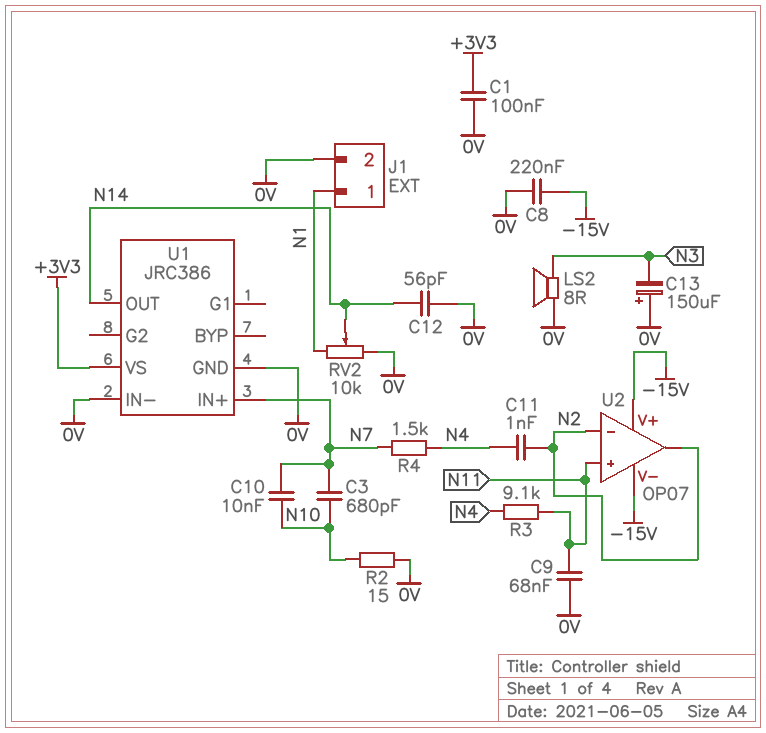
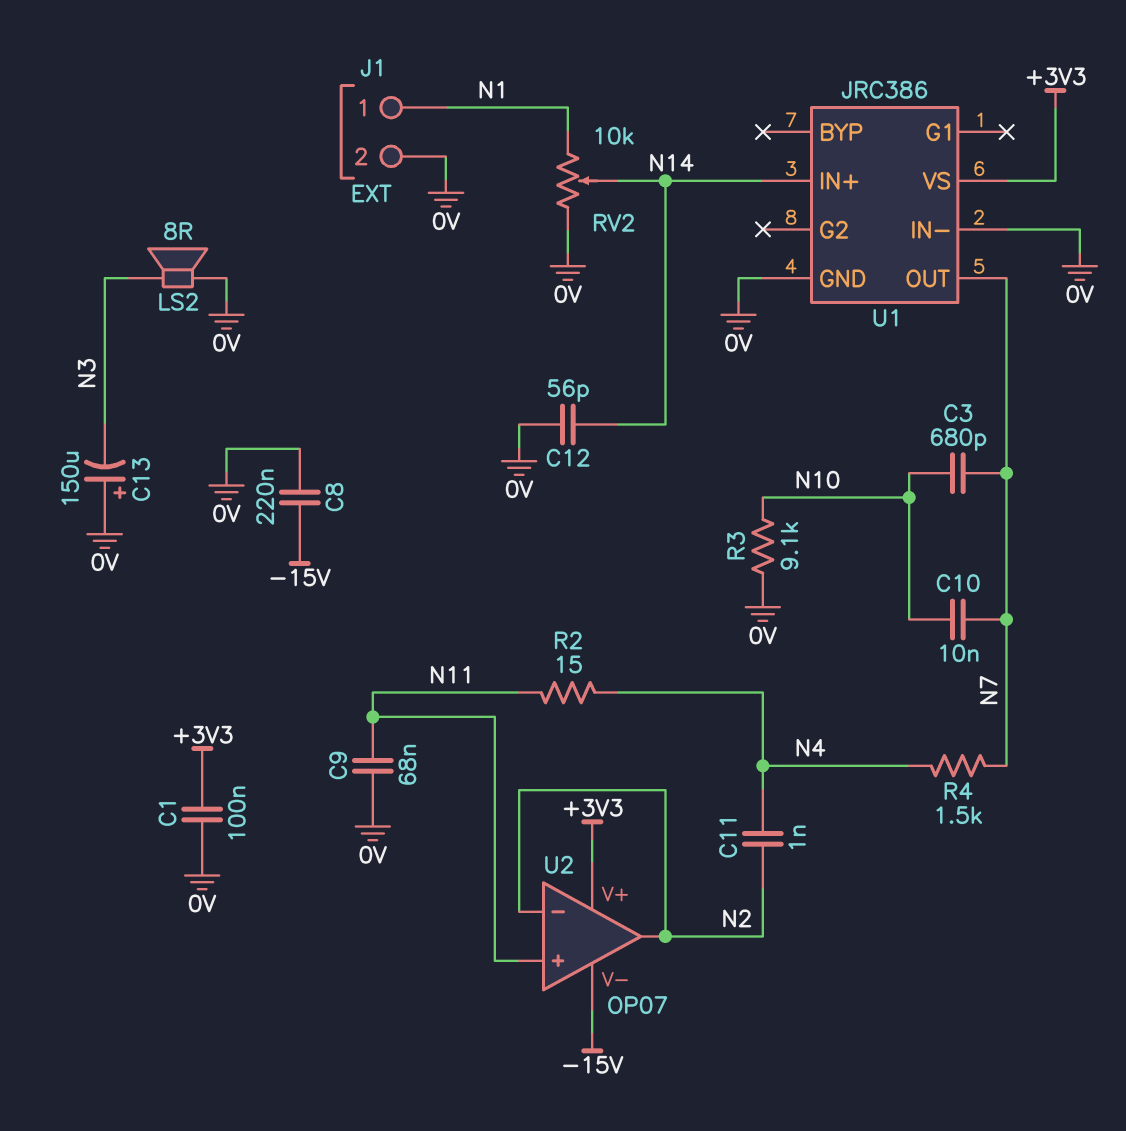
R2: 15 (0V, N10) -> 15 (N4, N11)
R3: 9.1k (N4, N11) -> 9.1k (0V, N10)
U1 pin IN+: N7 -> N14
U1 pin OUT: N14 -> N7
U2 pin V+: -15V -> +3V3

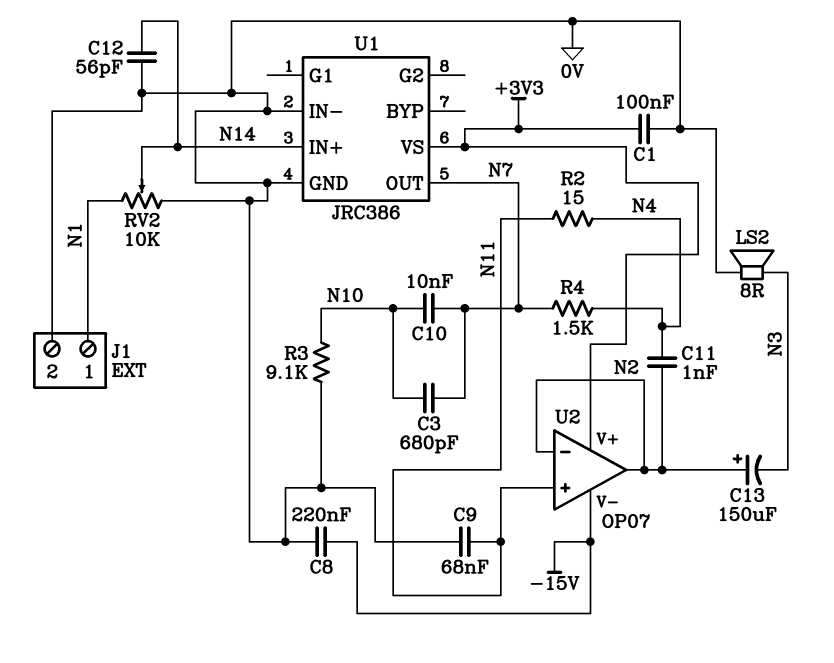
C13: 150uF (plus 0V, minus N3) -> 150uF (plus N2, minus N3)

